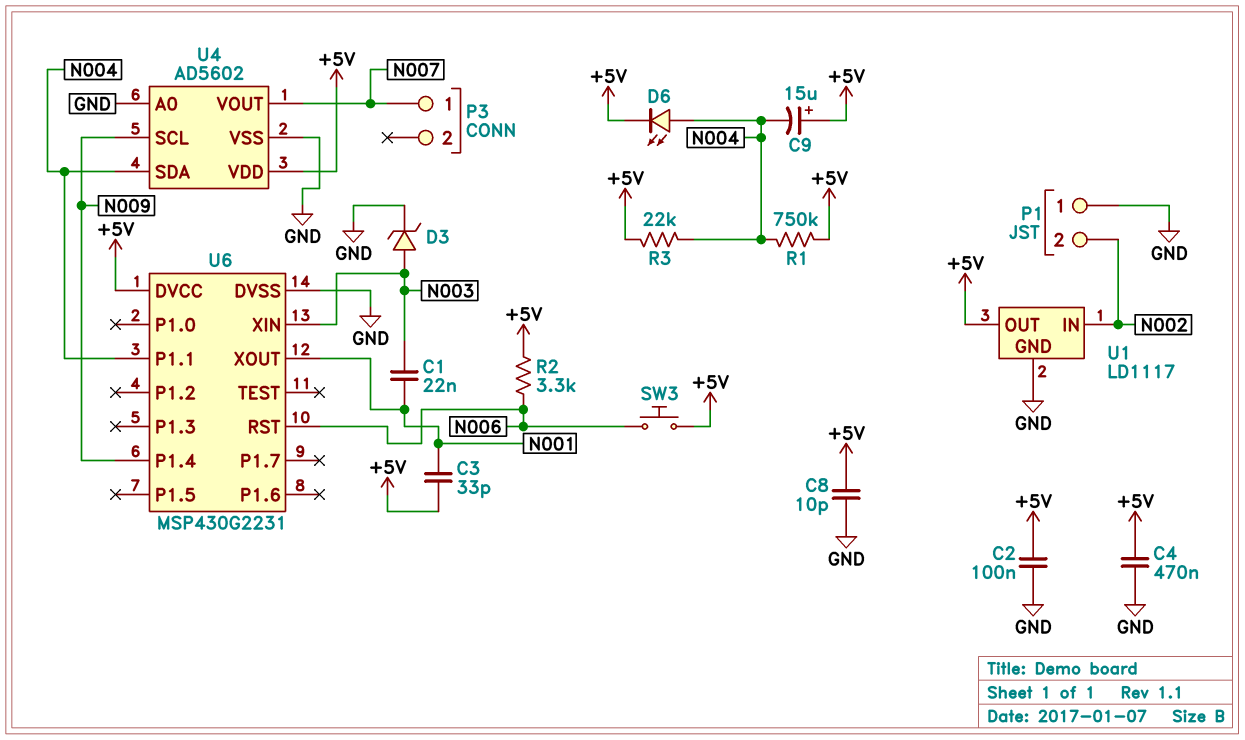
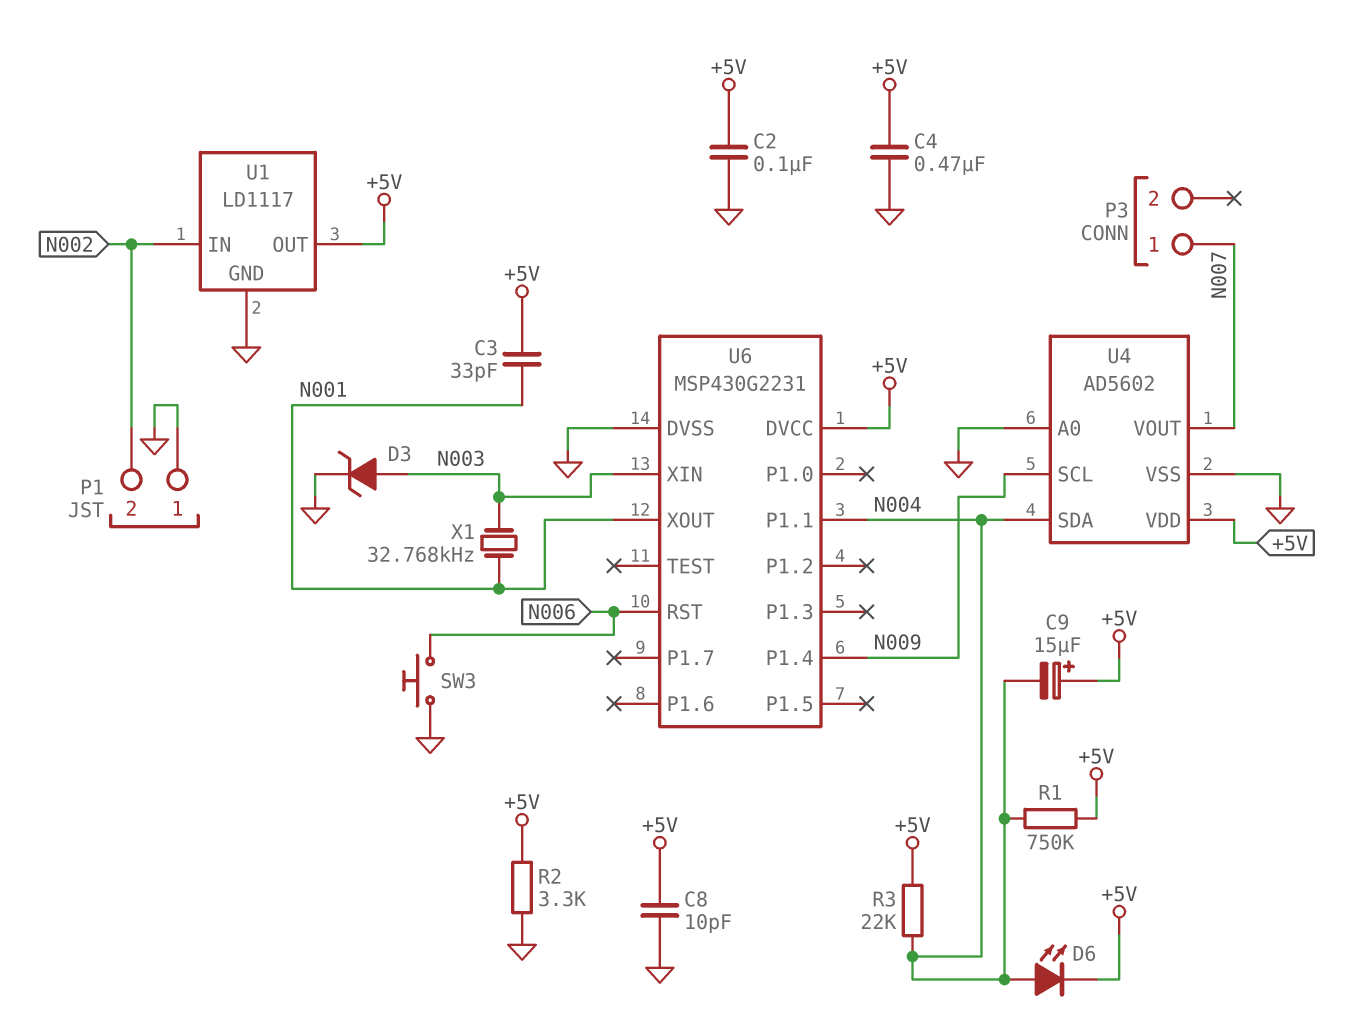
C1: 22nF (N001, N003) -> none
R2: 3.3k (+5V, N006) -> 3.3k (+5V, GND)
SW3: button (+5V, N006) -> button (GND, N006)
X1: none -> 32.768kHz (N001, N003)

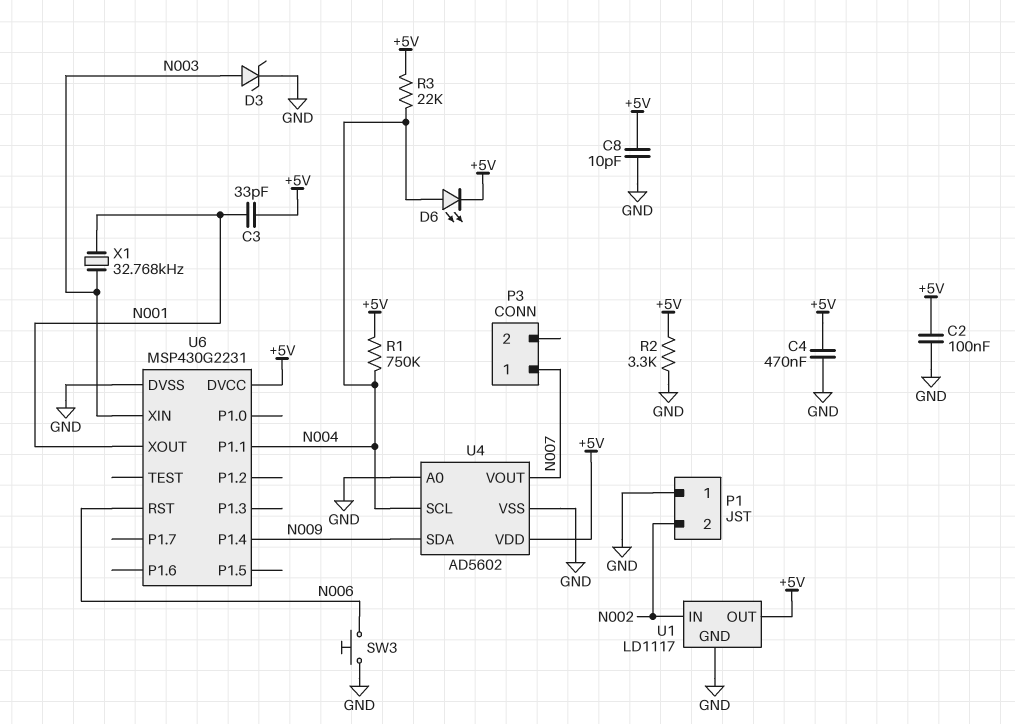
C9: 15uF (plus +5V, minus N004) -> none
U4 pin SCL: N009 -> N004
U4 pin SDA: N004 -> N009

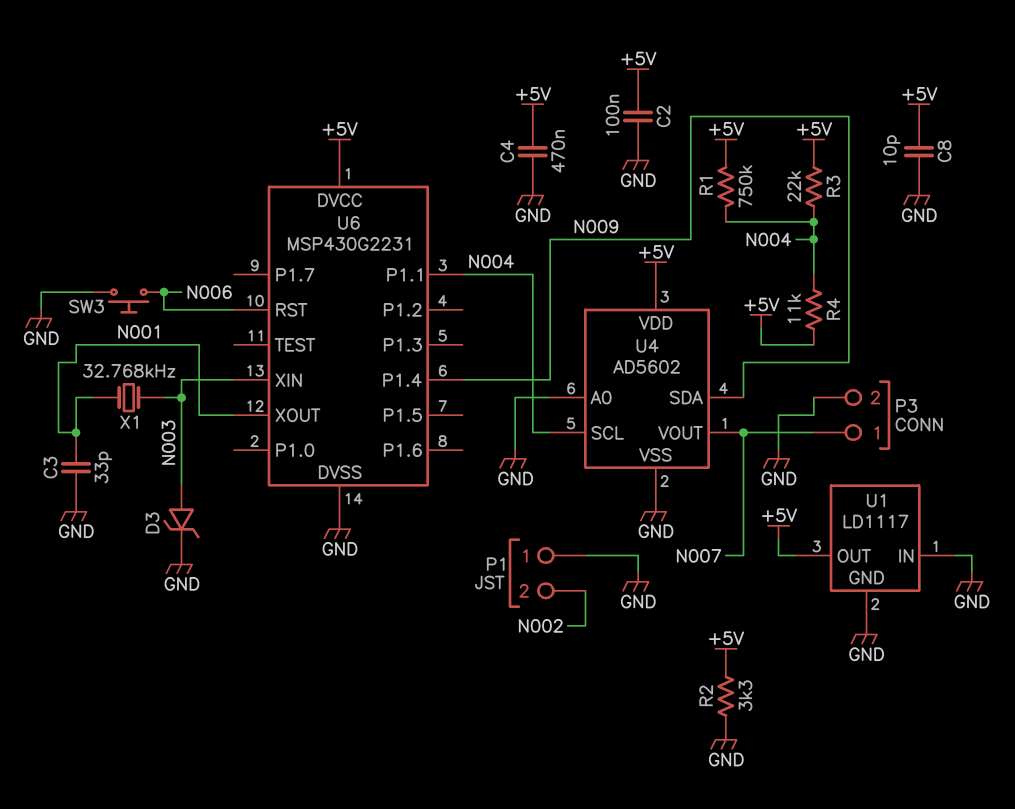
C3: 33pF (+5V, N001) -> 33pF (GND, N001)
D6: LED (A N004, K +5V) -> none
P3 pin 2: none -> GND
R4: none -> 11k (+5V, N004)
U1 pin IN: N002 -> GND

